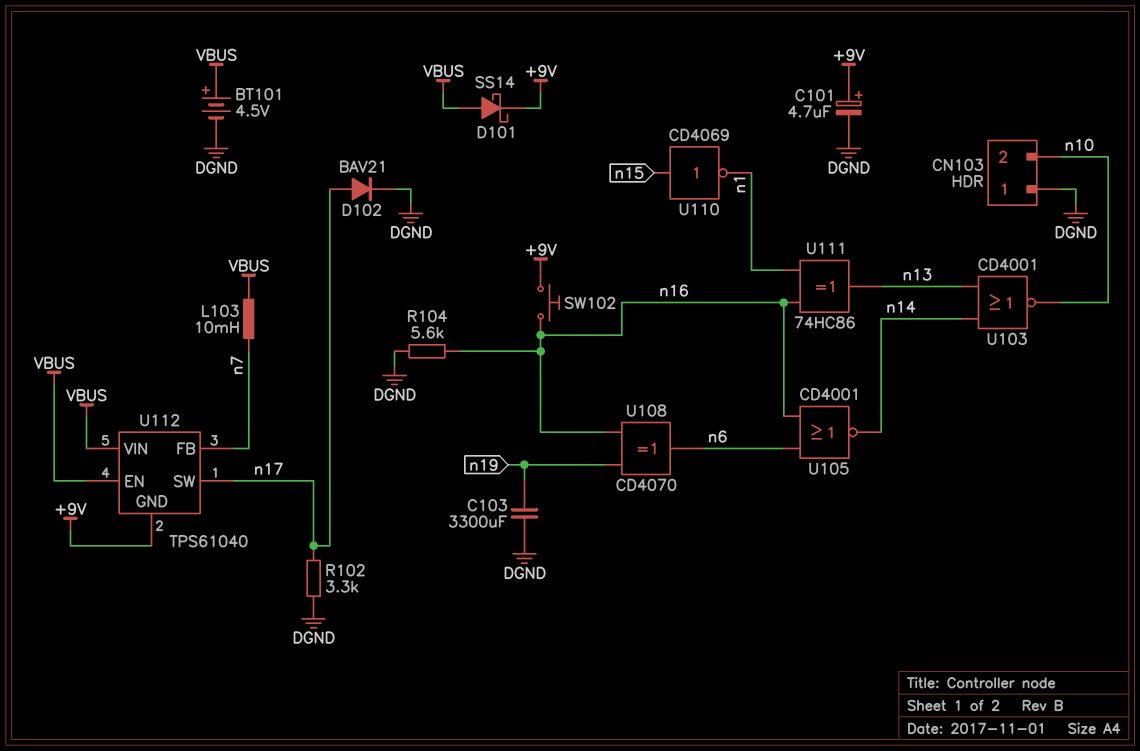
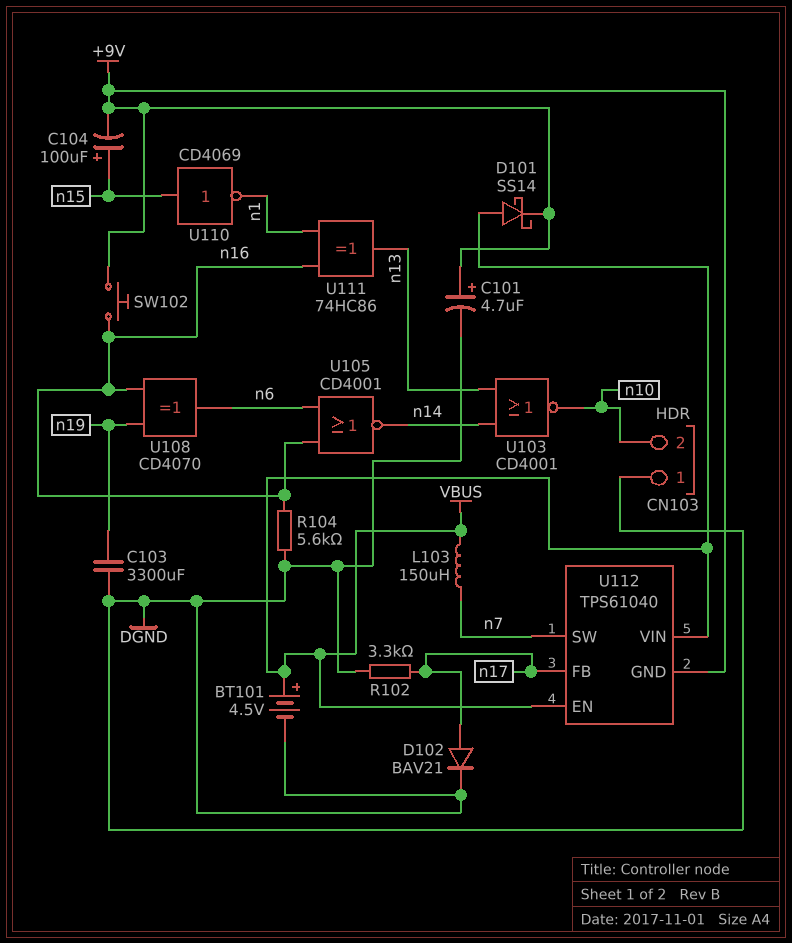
C104: none -> 100uF (plus n15, minus +9V)
L103: 10mH (VBUS, n7) -> 150uH (VBUS, n7)
U112 pin FB: n7 -> n17
U112 pin SW: n17 -> n7

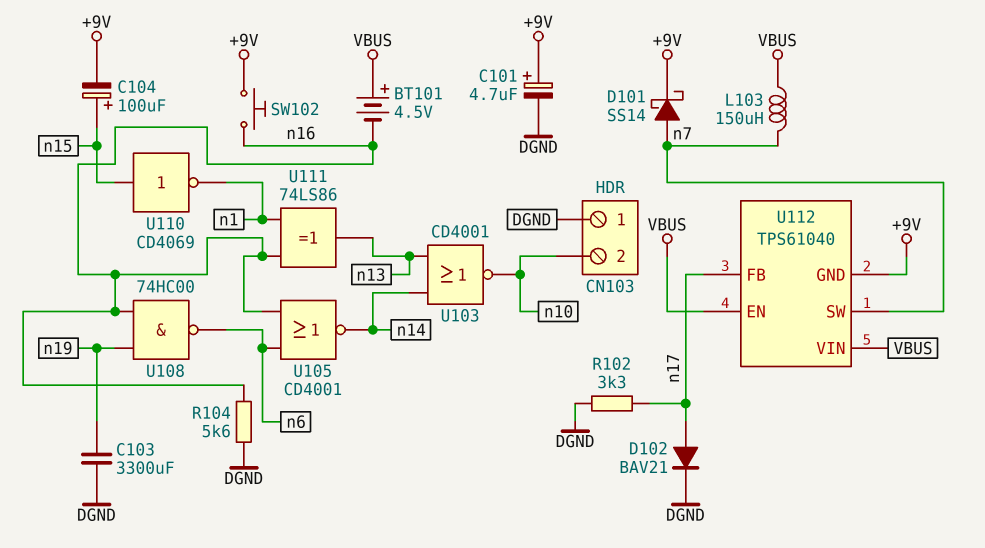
BT101: 4.5V (plus VBUS, minus DGND) -> 4.5V (plus VBUS, minus n16)
D101: schottky SS14 (A VBUS, K +9V) -> schottky SS14 (A n7, K +9V)
U108: XOR CD4070 (in n16, in n19, out n6) -> NAND 74HC00 (in n16, in n19, out n6)
U111: XOR 74HC86 (in n1, in n16, out n13) -> XOR 74LS86 (in n1, in n16, out n13)

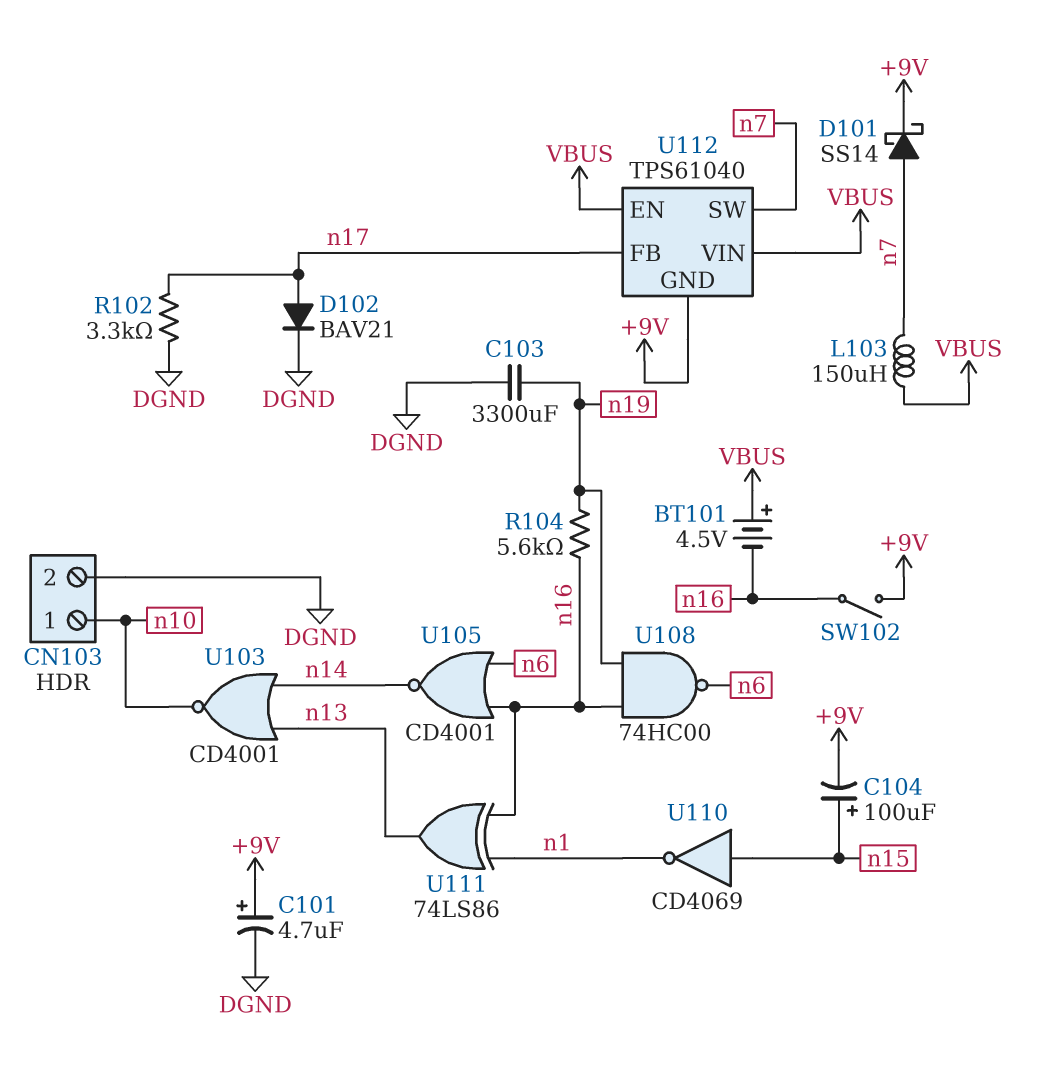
CN103 pin 1: DGND -> n10
CN103 pin 2: n10 -> DGND
R104: 5.6k (DGND, n16) -> 5.6k (n16, n19)
SW102: button (+9V, n16) -> switch (+9V, n16)

